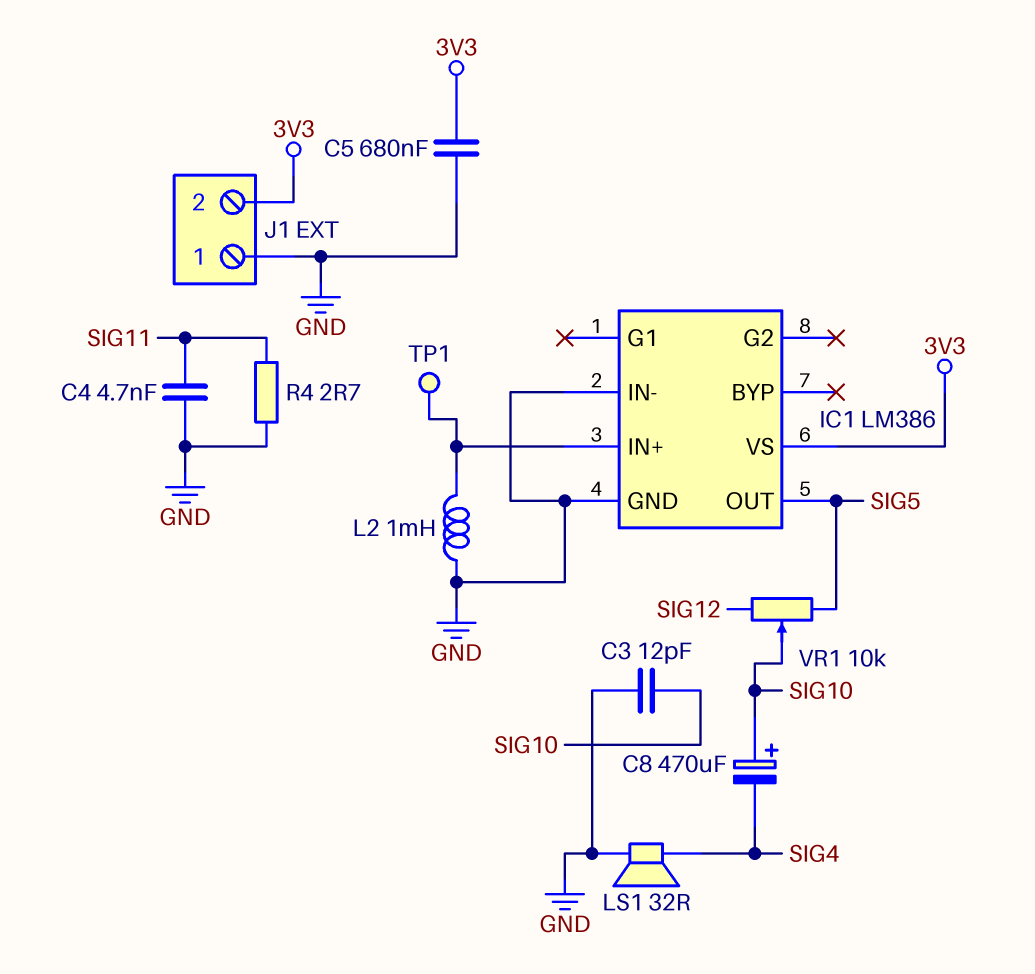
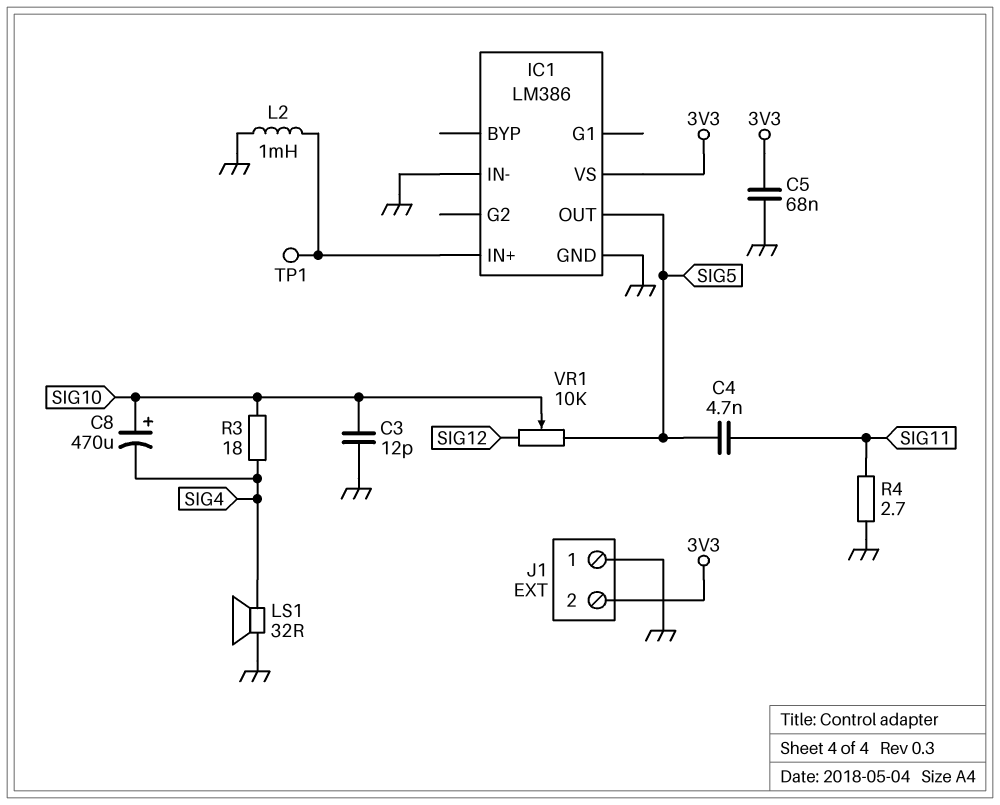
C4: 4.7nF (GND, SIG11) -> 4.7nF (SIG5, SIG11)
C5: 680nF (3V3, GND) -> 68nF (3V3, GND)
R3: none -> 18 (SIG4, SIG10)

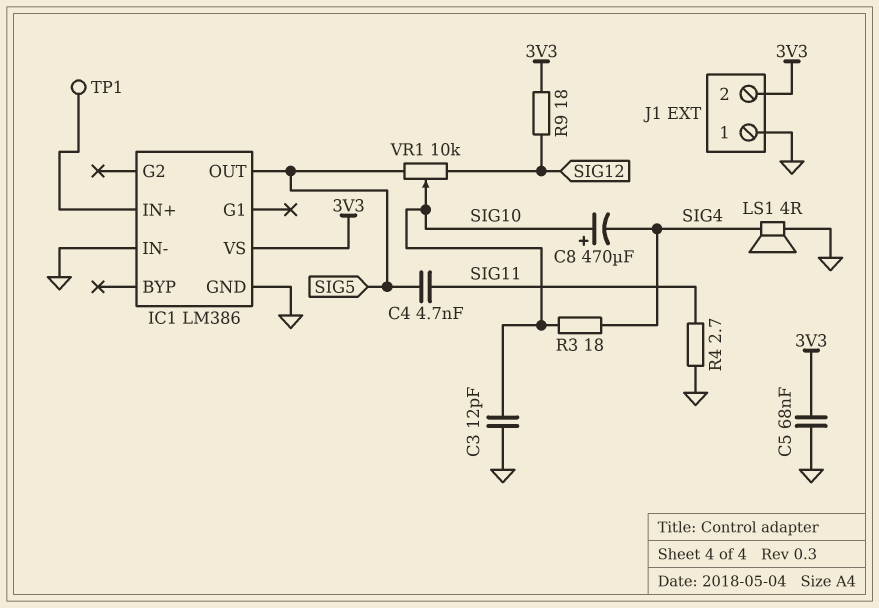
L2: 1mH (GND, IC1/IN+) -> none
LS1: speaker 32R (GND, SIG4) -> speaker 4R (GND, SIG4)
R9: none -> 18 (3V3, SIG12)

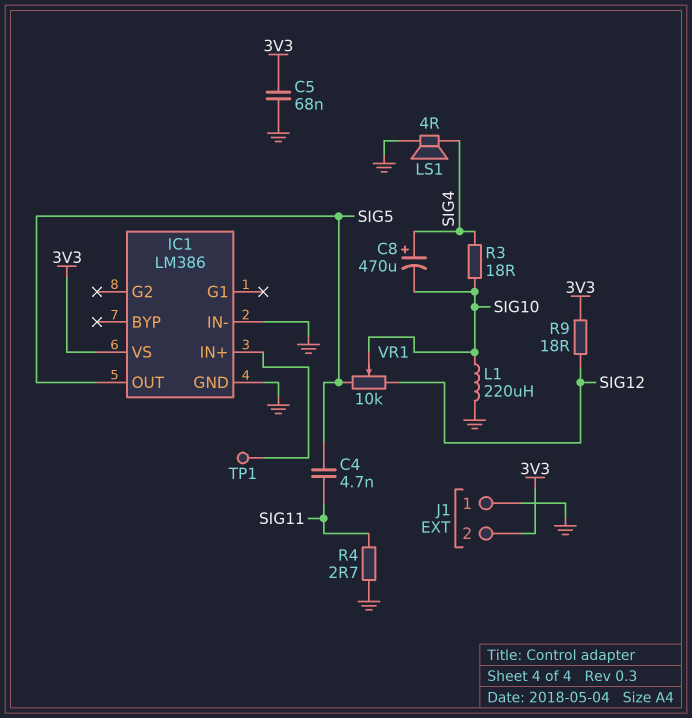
C3: 12pF (GND, SIG10) -> none
C8: 470uF (plus SIG10, minus SIG4) -> 470uF (plus SIG4, minus SIG10)
L1: none -> 220uH (GND, SIG10)

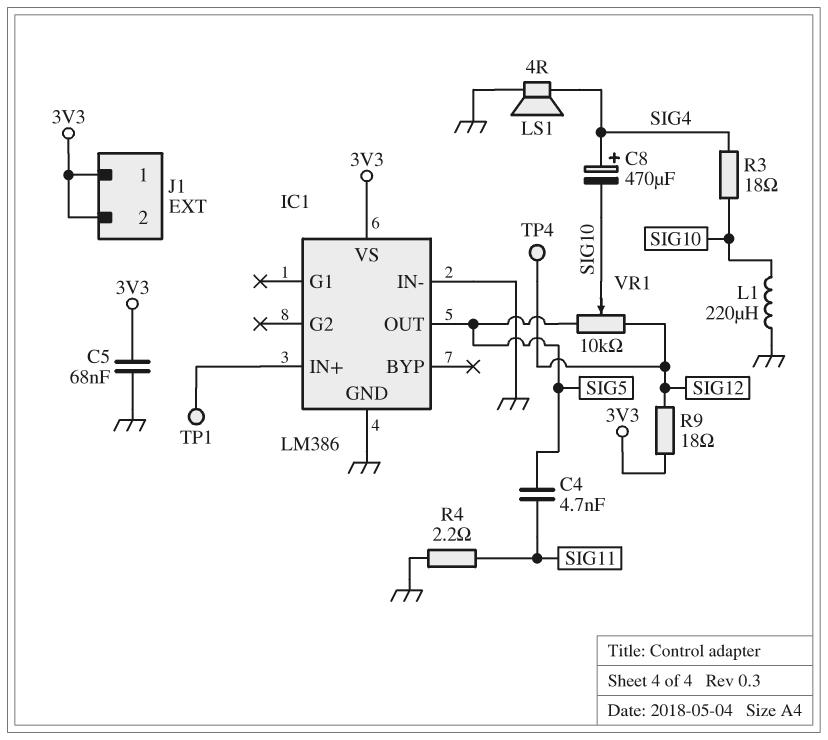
J1 pin 1: GND -> 3V3
R4: 2.7 (GND, SIG11) -> 2.2 (GND, SIG11)
TP4: none -> test point (SIG12)

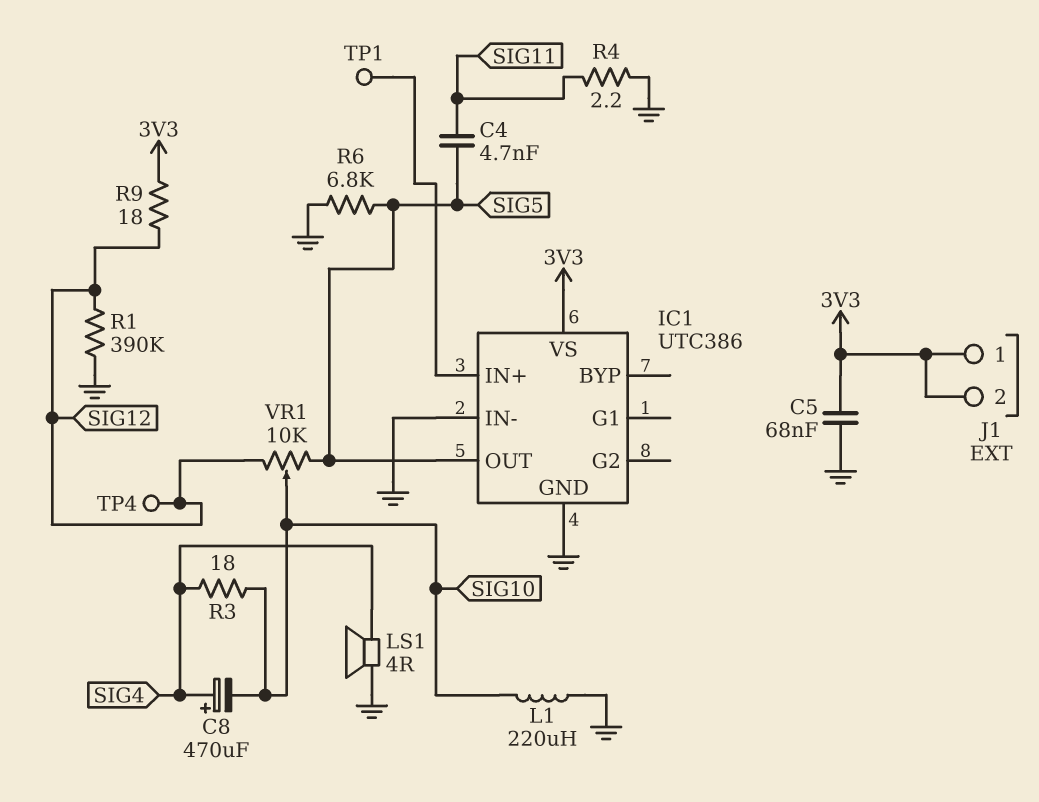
IC1: LM386 -> UTC386
R1: none -> 390k (GND, SIG12)
R6: none -> 6.8k (GND, SIG5)

